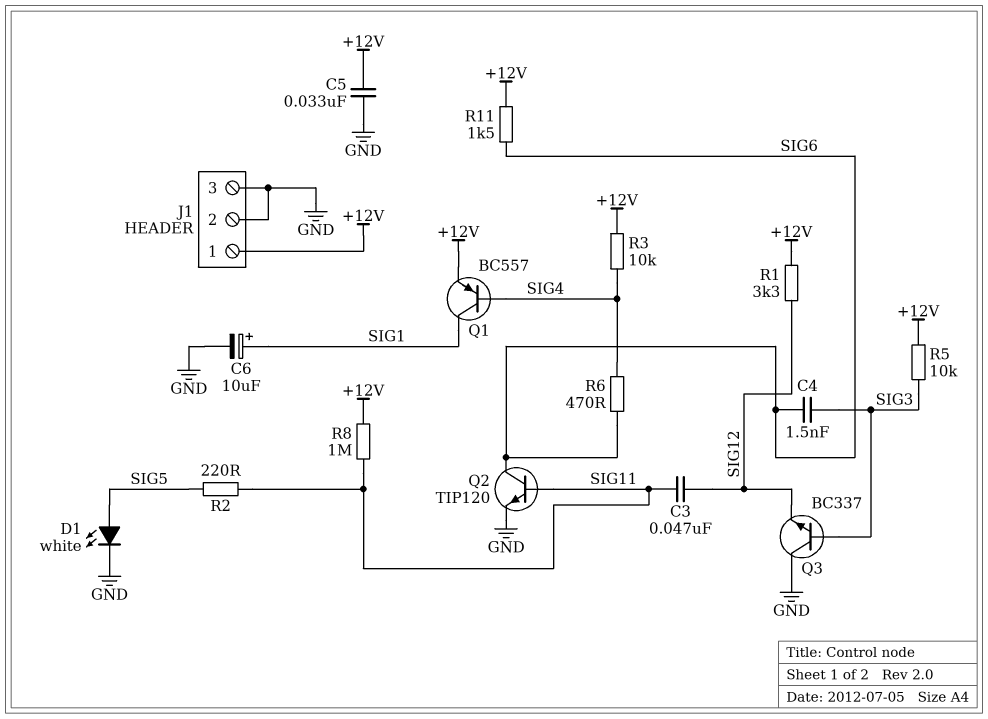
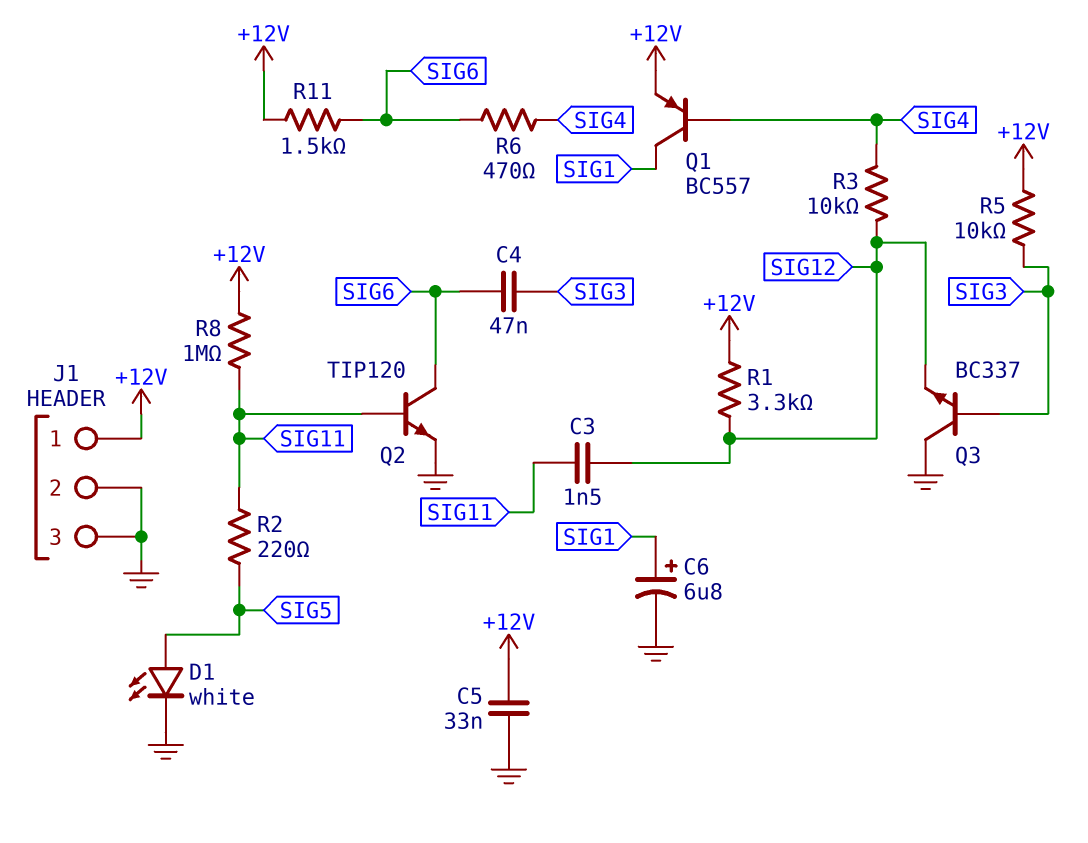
C3: 47nF (SIG11, SIG12) -> 1.5nF (SIG11, SIG12)
C4: 1.5nF (SIG3, SIG6) -> 47nF (SIG3, SIG6)
C6: 10uF (plus SIG1, minus GND) -> 6.8uF (plus SIG1, minus GND)
R3: 10k (+12V, SIG4) -> 10k (SIG4, SIG12)

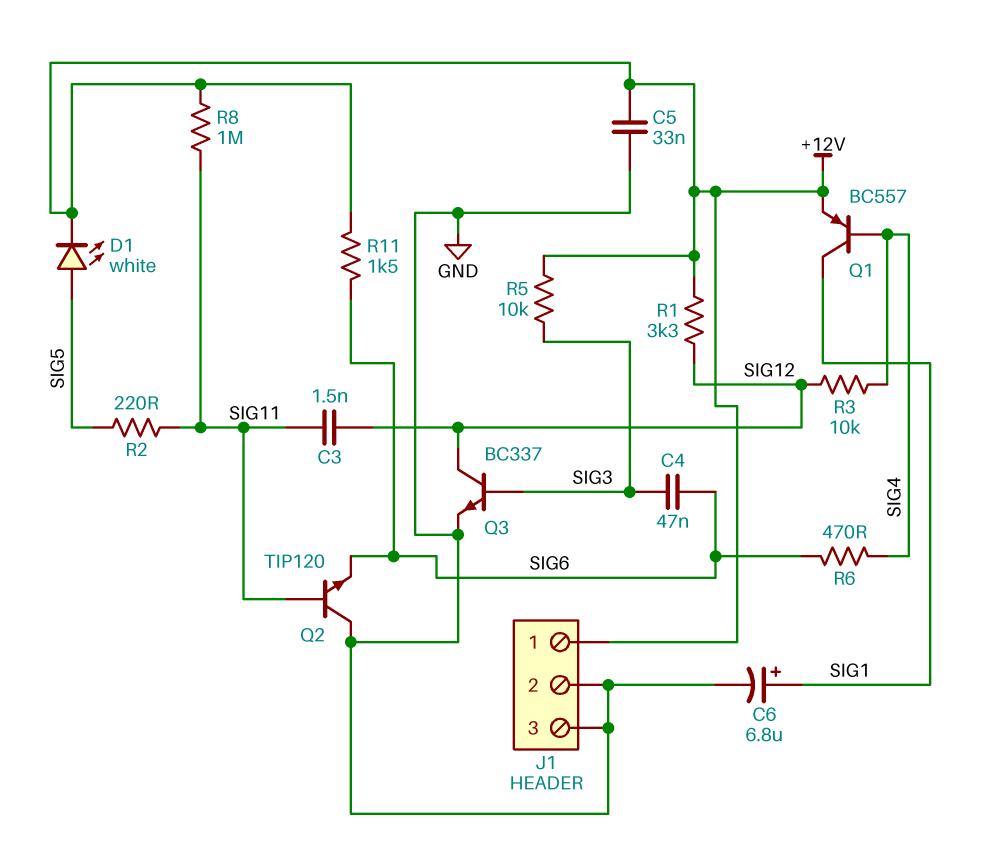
D1: LED white (A SIG5, K GND) -> LED white (A SIG5, K +12V)
Q2: NPN TIP120 (B SIG11, C SIG6, E GND) -> NPN TIP120 (B SIG11, C GND, E SIG6)
Q3: NPN BC337 (B SIG3, C GND, E SIG12) -> NPN BC337 (B SIG3, C SIG12, E GND)

